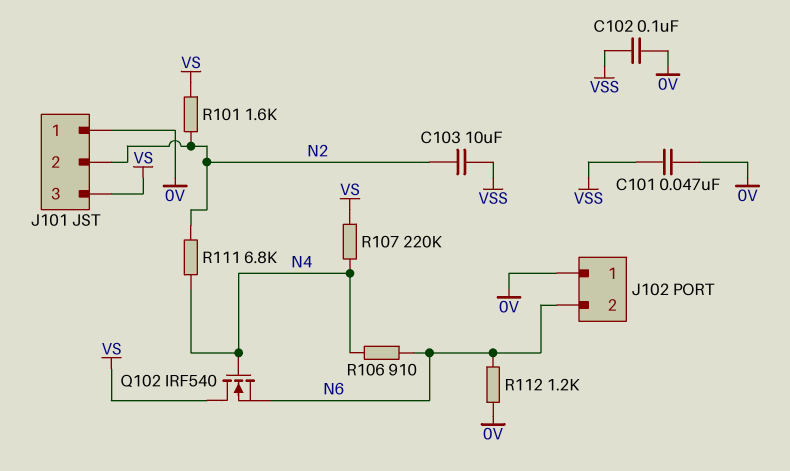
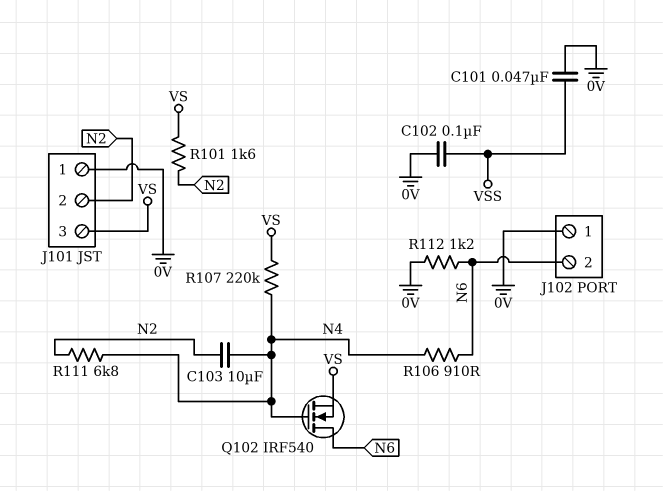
C103: 10uF (N2, VSS) -> 10uF (N2, N4)
Q102: NMOS IRF540 (G N4, D VS, S N6) -> NMOS IRF540 (G N4, D N6, S VS)

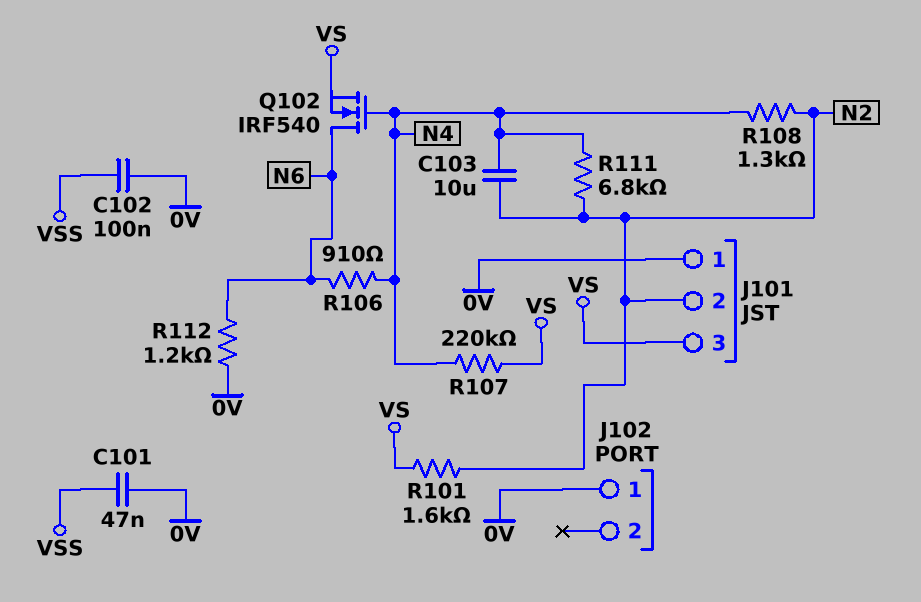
J102 pin 2: N6 -> none
R108: none -> 1.3k (N2, N4)

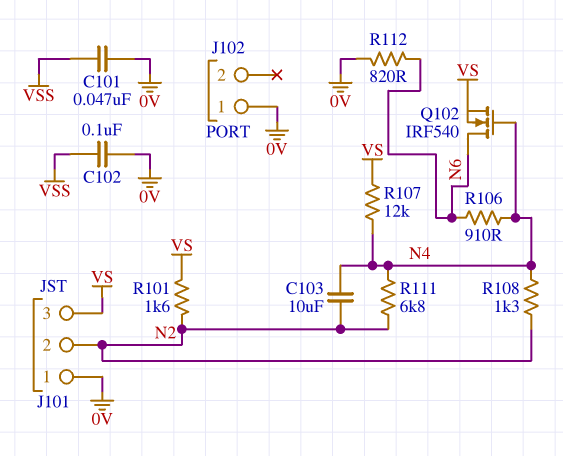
R107: 220k (N4, VS) -> 12k (N4, VS)
R112: 1.2k (0V, N6) -> 820 (0V, N6)

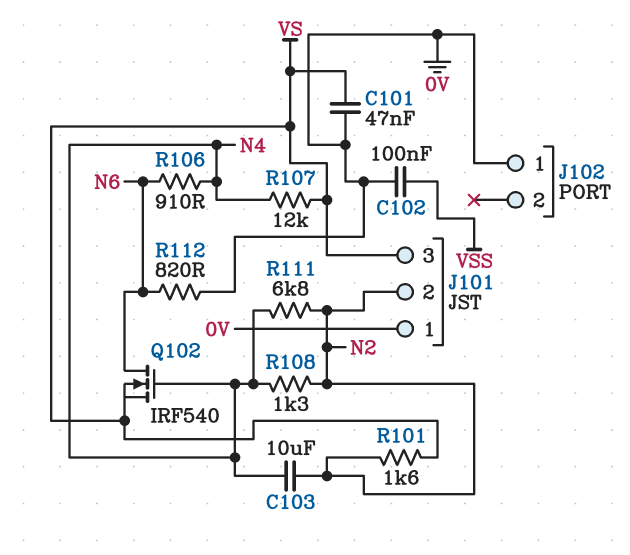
C101: 47nF (0V, VSS) -> 47nF (0V, VS)

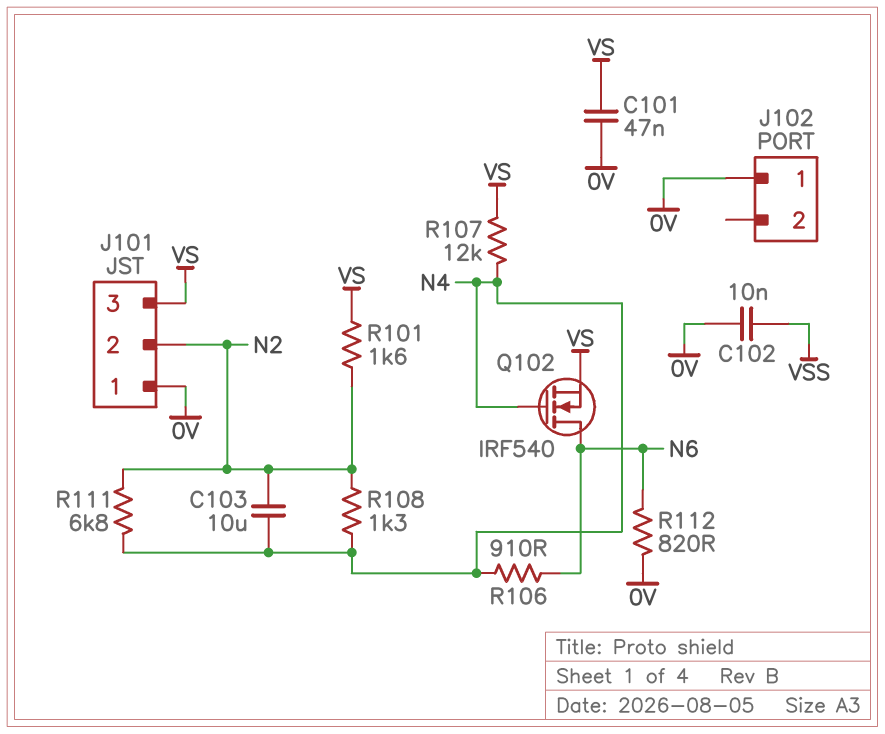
C102: 100nF (0V, VSS) -> 10nF (0V, VSS)

